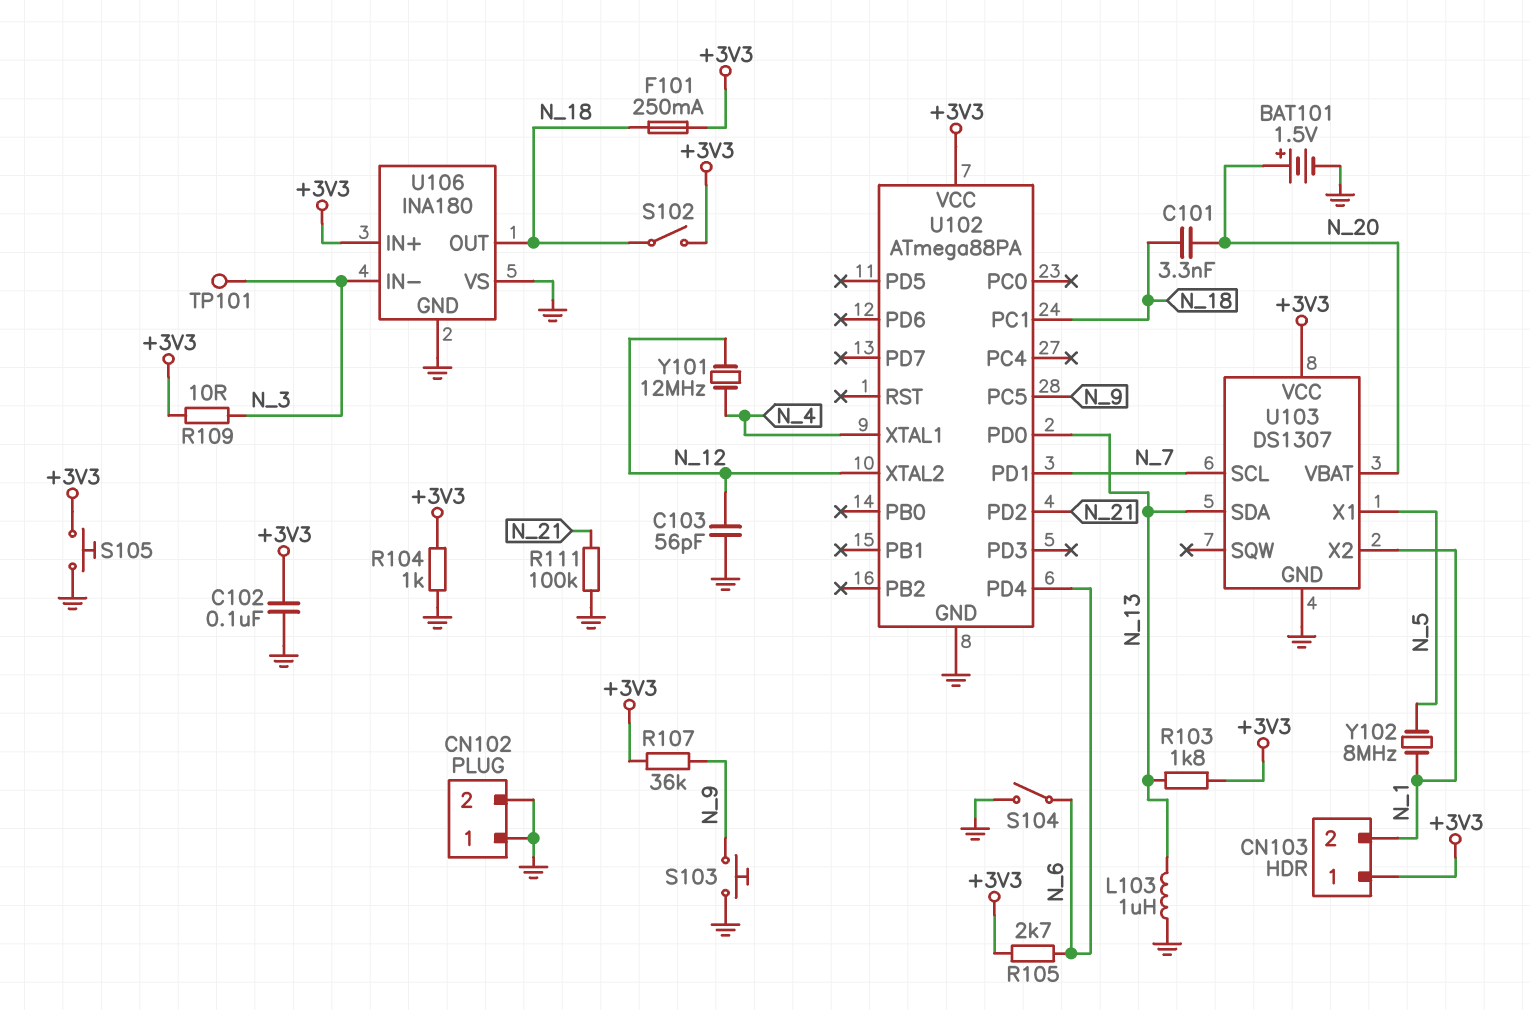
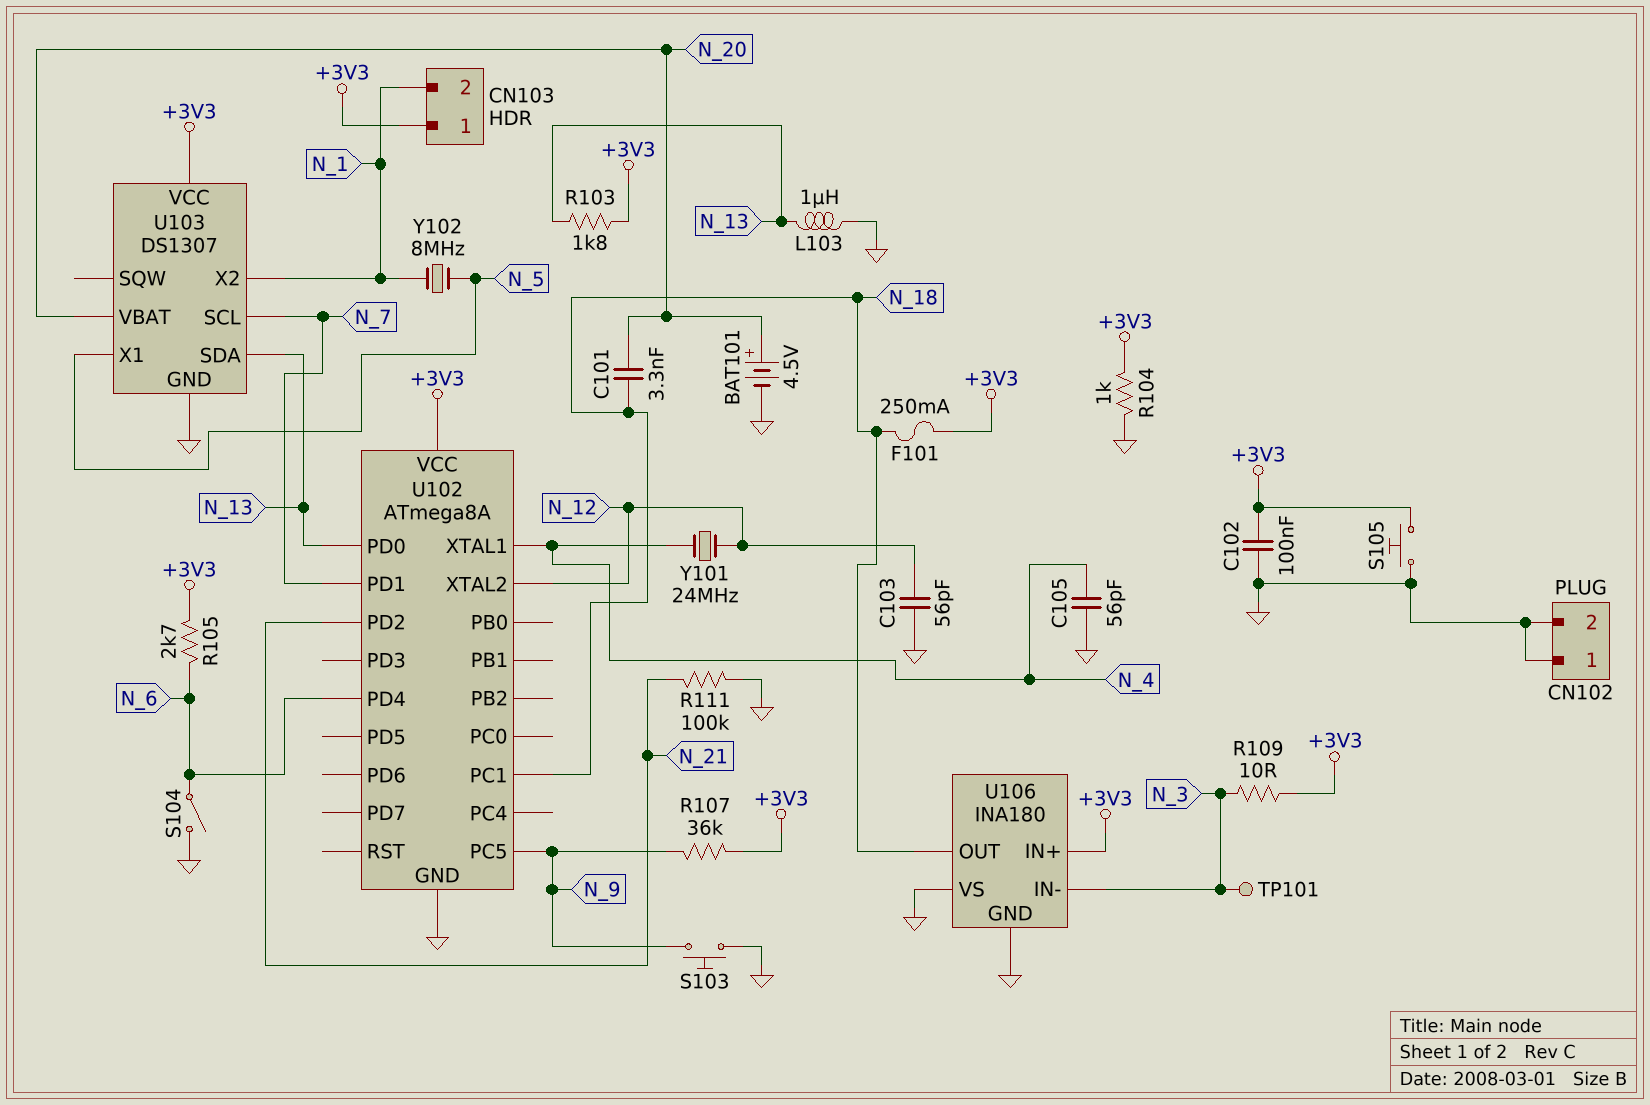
BAT101: 1.5V (plus N_20, minus GND) -> 4.5V (plus N_20, minus GND)
C105: none -> 56pF (GND, N_4)
S102: switch (+3V3, N_18) -> none
U102: ATmega88PA -> ATmega8A
Y101: 12MHz (N_4, N_12) -> 24MHz (N_4, N_12)

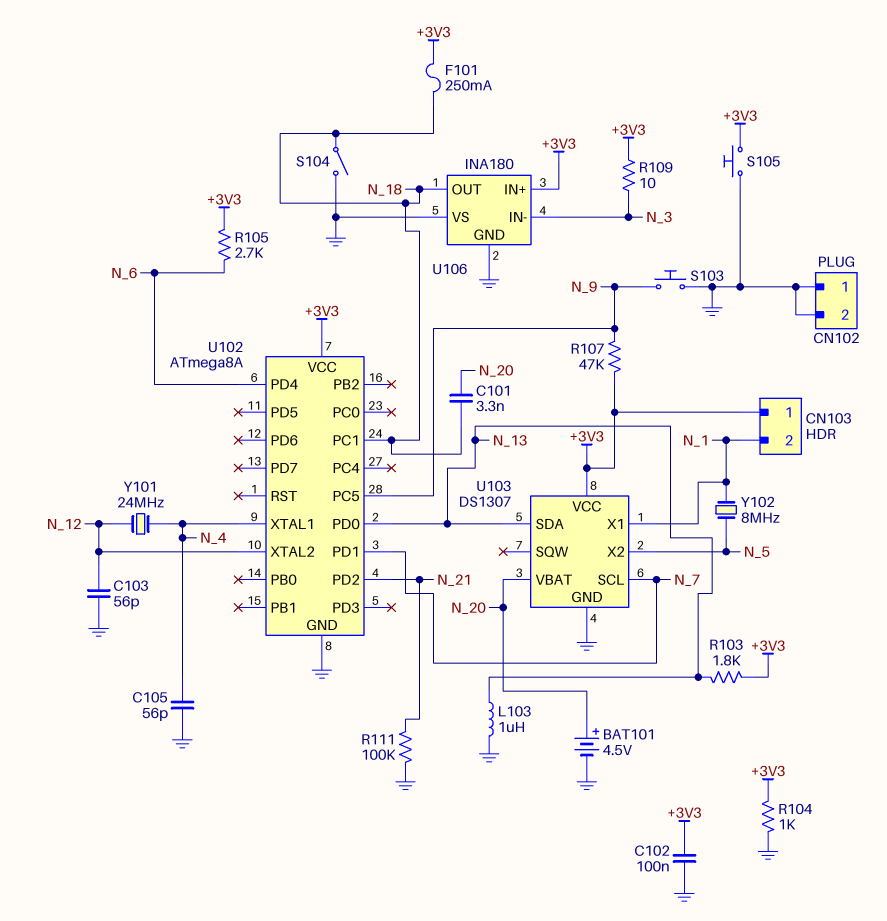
R107: 36k (+3V3, N_9) -> 47k (+3V3, N_9)
S104: switch (GND, N_6) -> switch (GND, N_18)
TP101: test point (N_3) -> none
U103 pin X1: N_5 -> N_1
U103 pin X2: N_1 -> N_5

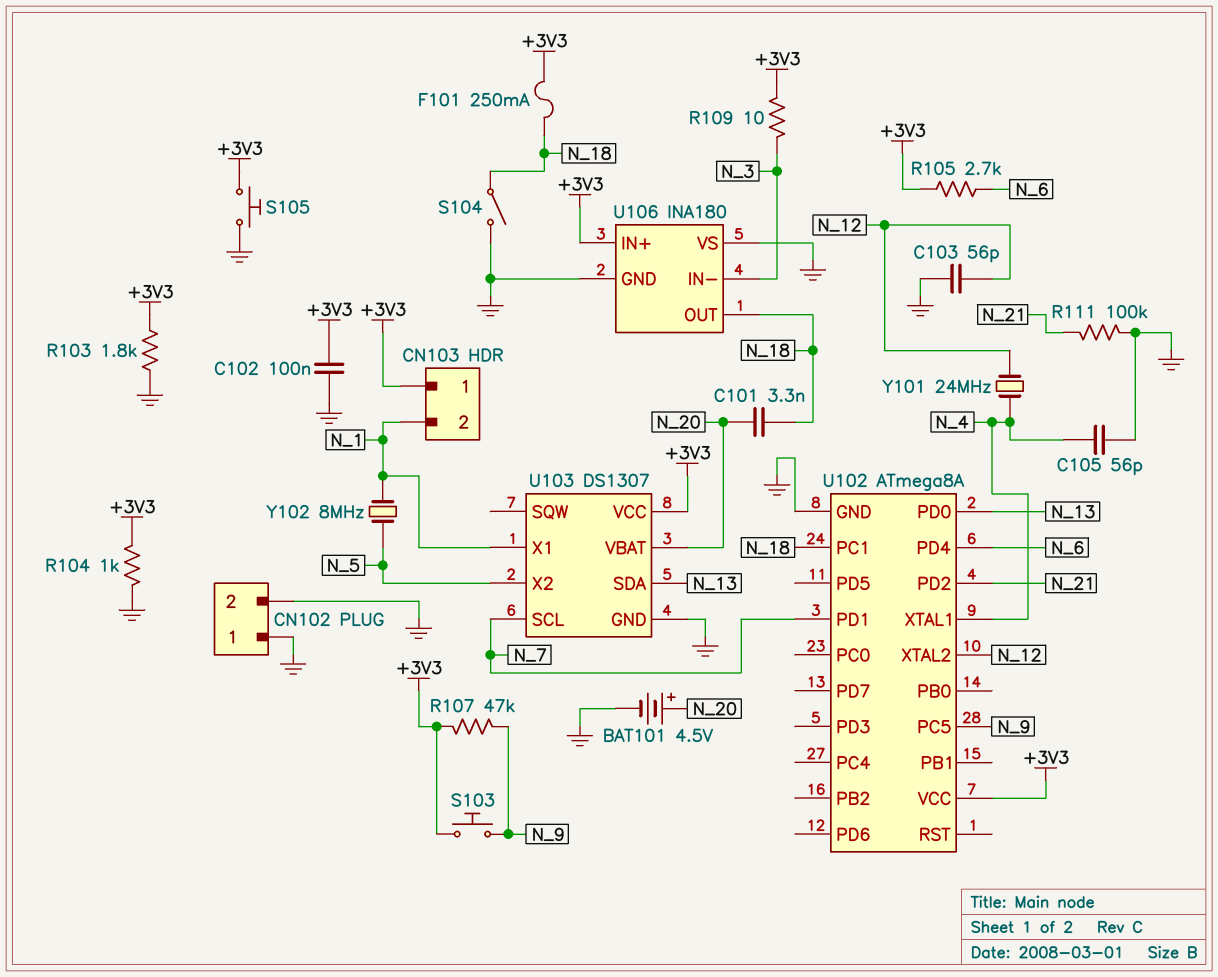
L103: 1uH (GND, N_13) -> none
R103: 1.8k (+3V3, N_13) -> 1.8k (+3V3, GND)
S103: button (GND, N_9) -> button (+3V3, N_9)

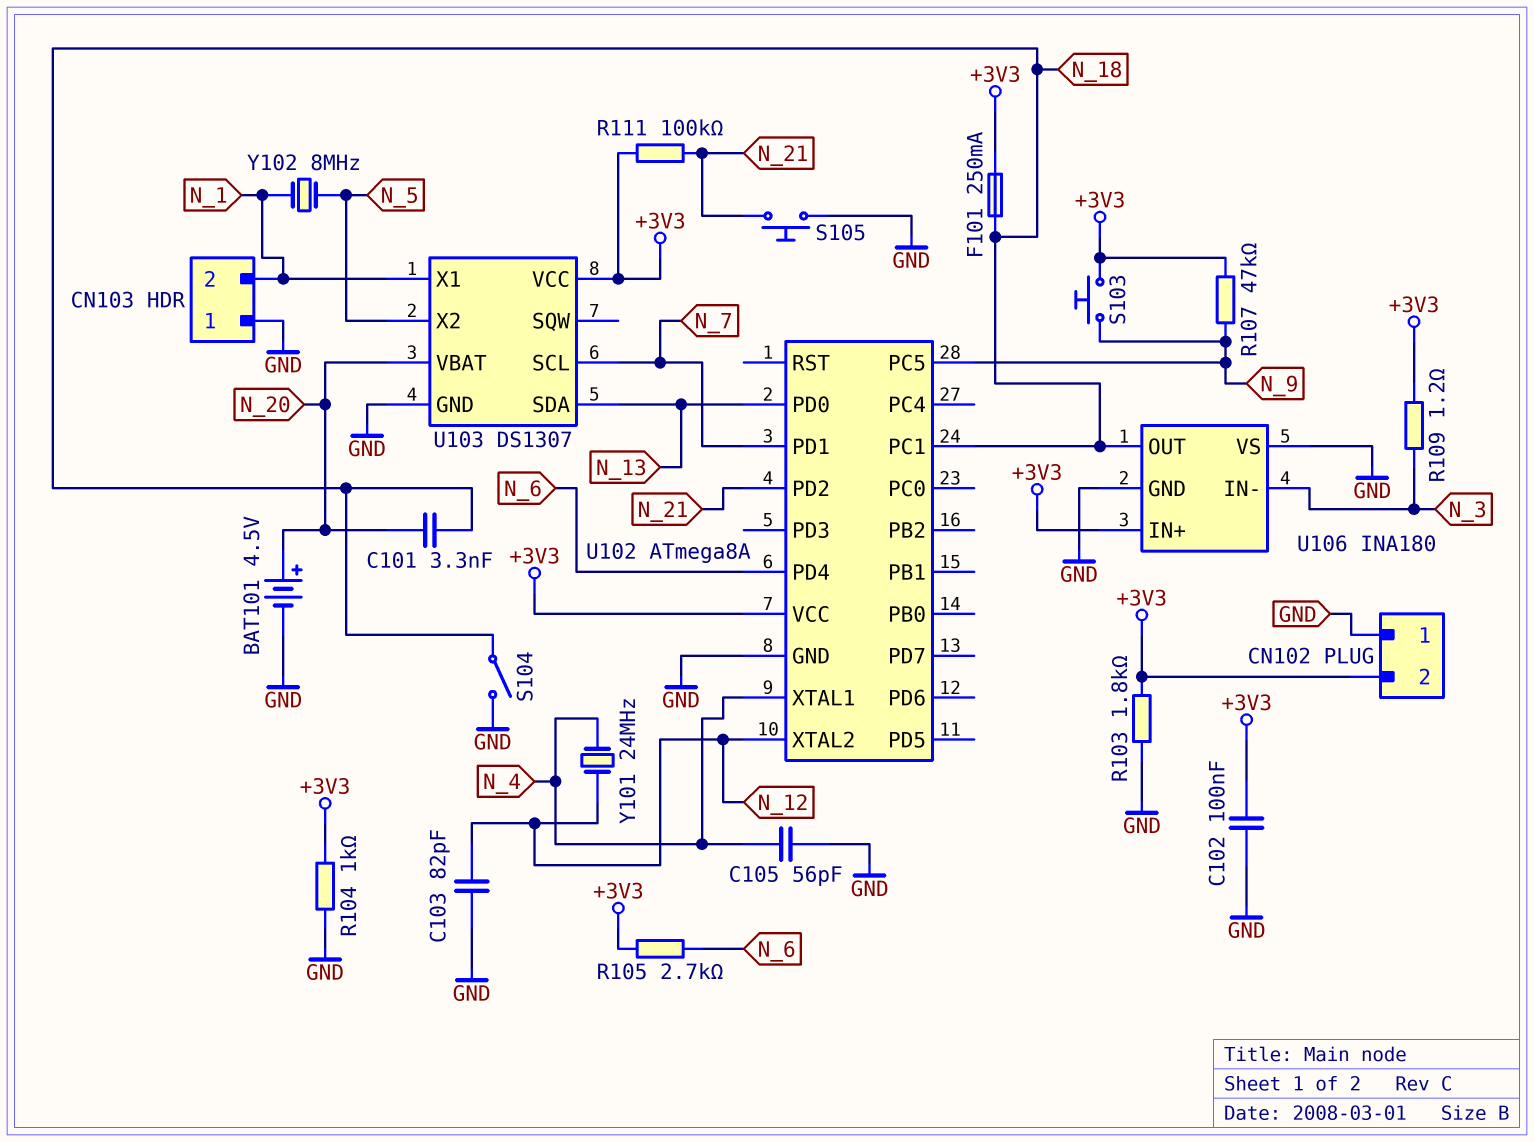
C103: 56pF (GND, N_12) -> 82pF (GND, N_12)
CN102 pin 2: GND -> +3V3
CN103 pin 1: +3V3 -> GND
R109: 10 (+3V3, N_3) -> 1.2 (+3V3, N_3)
R111: 100k (GND, N_21) -> 100k (+3V3, N_21)
S105: button (+3V3, GND) -> button (GND, N_21)

